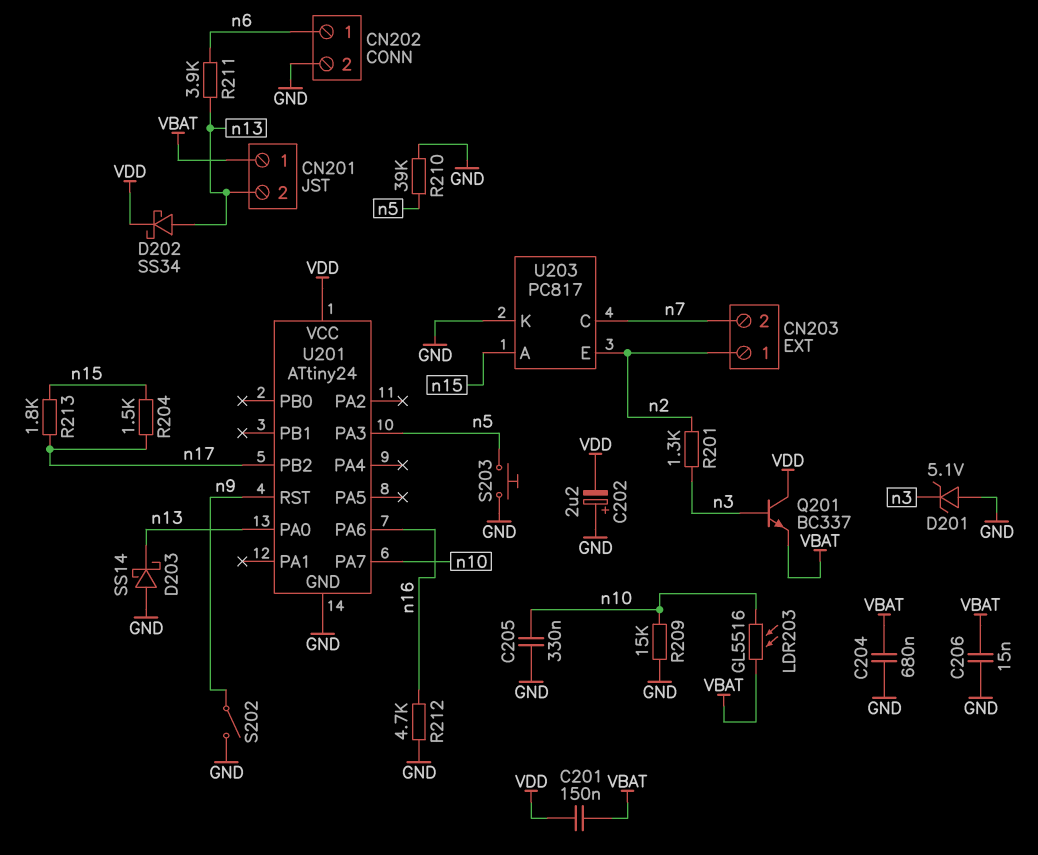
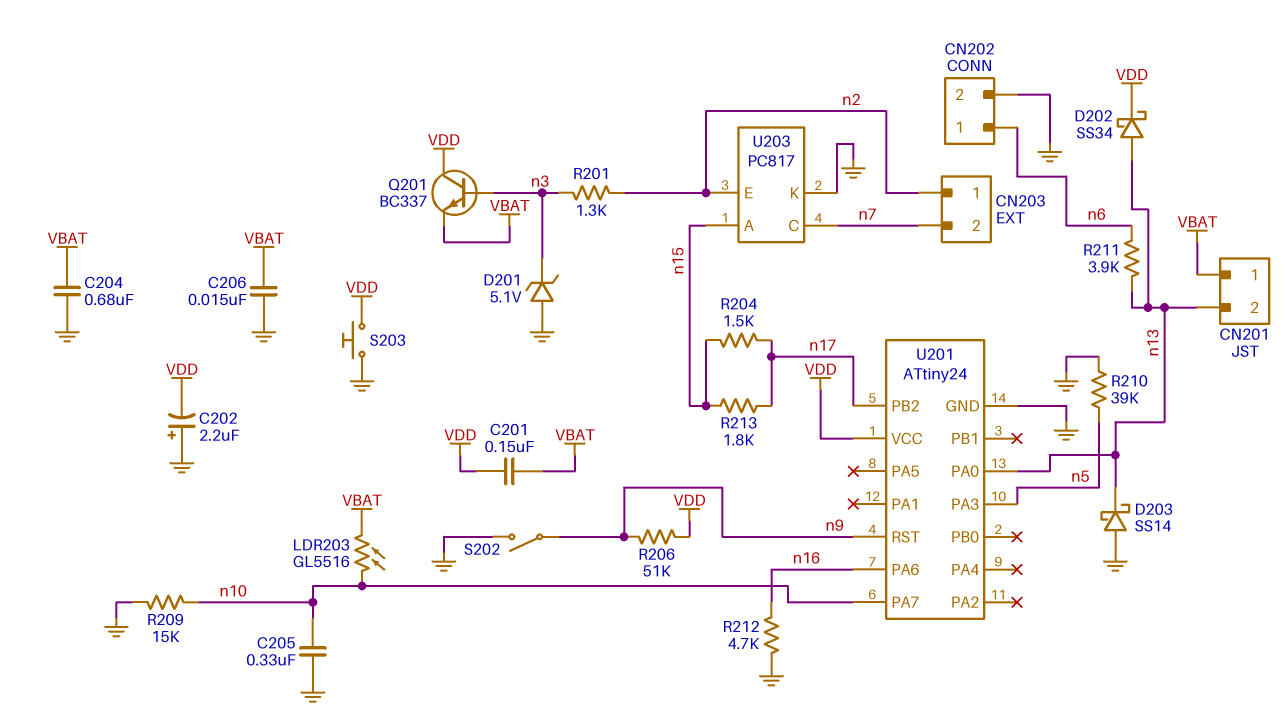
R206: none -> 51k (VDD, n9)
S203: button (GND, n5) -> button (GND, VDD)

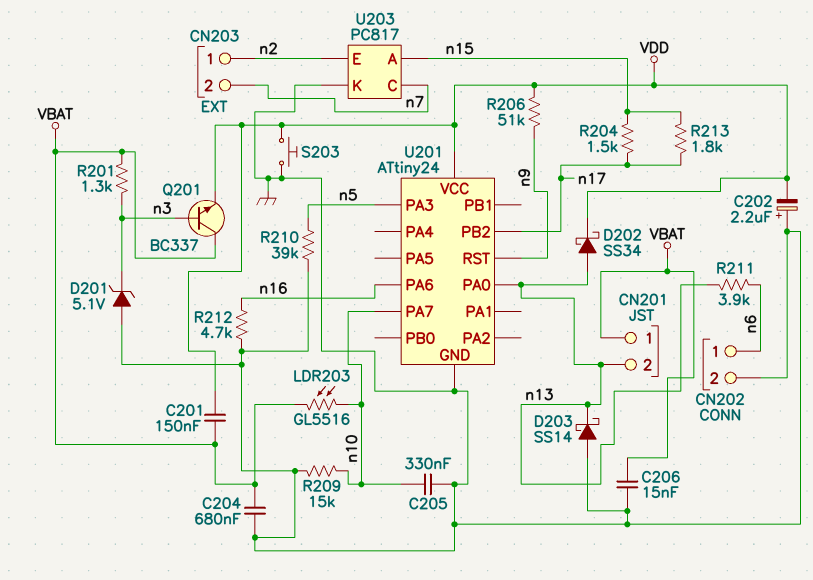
Q201: NPN BC337 (B n3, C VDD, E VBAT) -> NPN BC337 (B n3, C VBAT, E VDD)
R201: 1.3k (n2, n3) -> 1.3k (VBAT, n3)
S202: switch (GND, n9) -> none

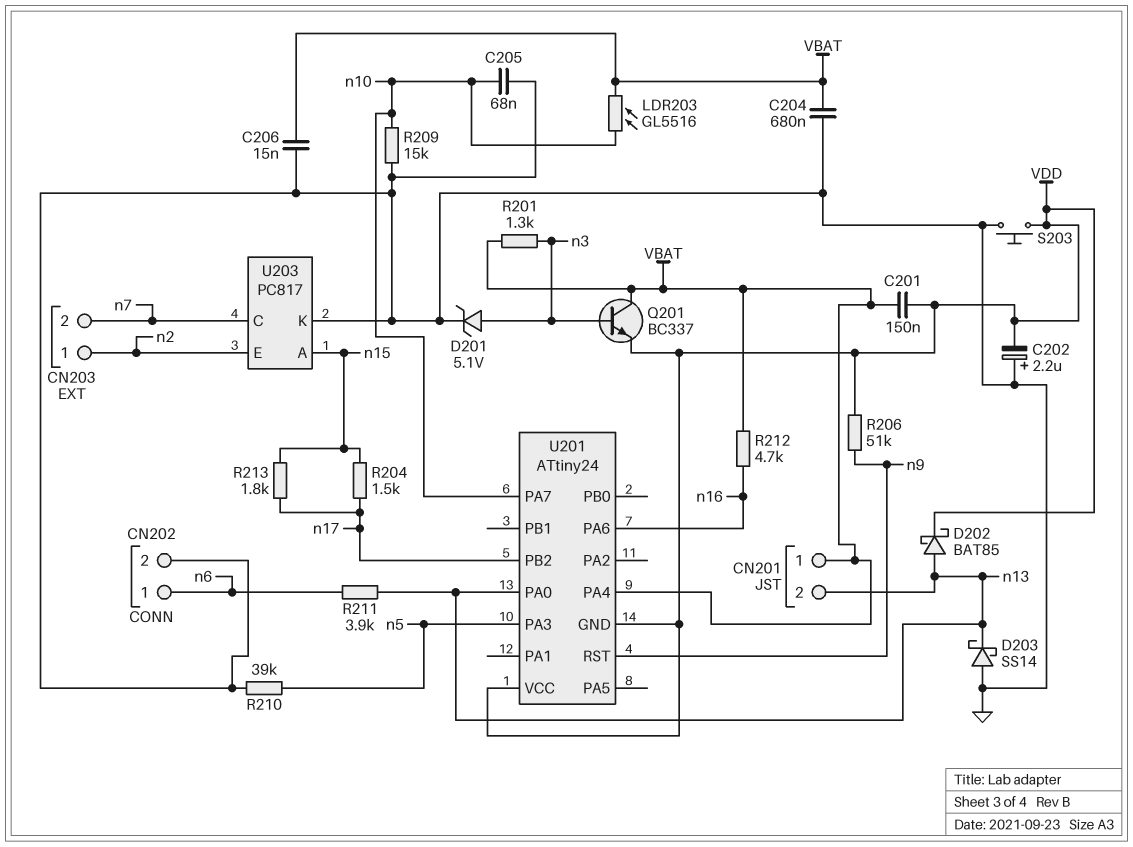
C205: 330nF (GND, n10) -> 68nF (GND, n10)
D201: zener 5.1V (A GND, K n3) -> zener 5.1V (A n3, K GND)
D202: schottky SS34 (A n13, K VDD) -> schottky BAT85 (A n13, K VDD)
R212: 4.7k (GND, n16) -> 4.7k (VBAT, n16)
U201 pin GND: GND -> VDD
U201 pin PA4: none -> VBAT

